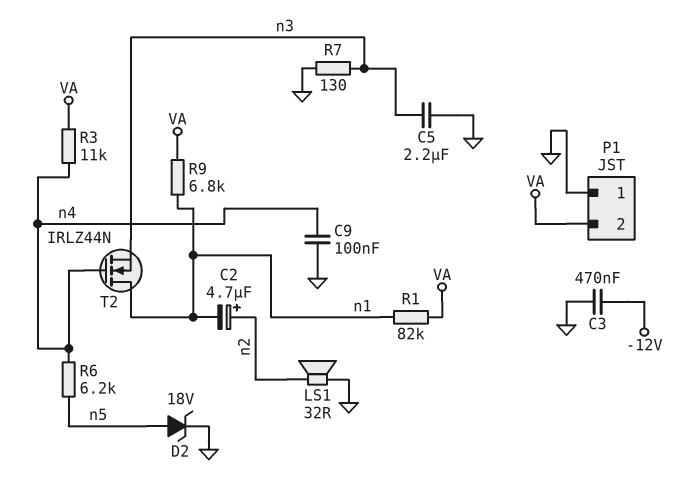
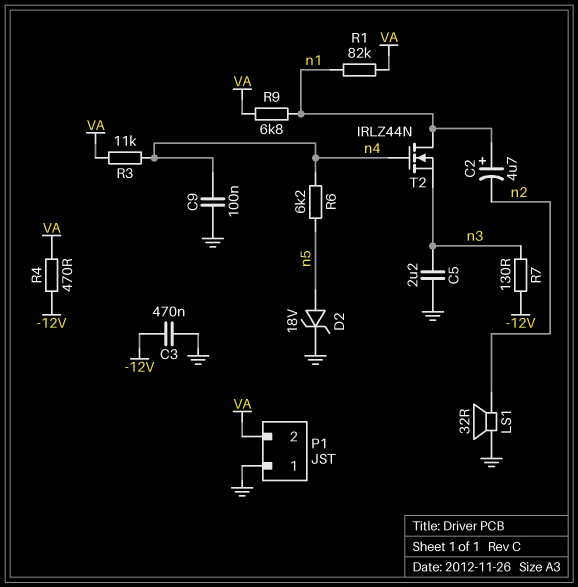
C2: 4.7uF (plus n2, minus n1) -> 4.7uF (plus n1, minus n2)
R4: none -> 470 (-12V, VA)
R7: 130 (GND, n3) -> 130 (-12V, n3)

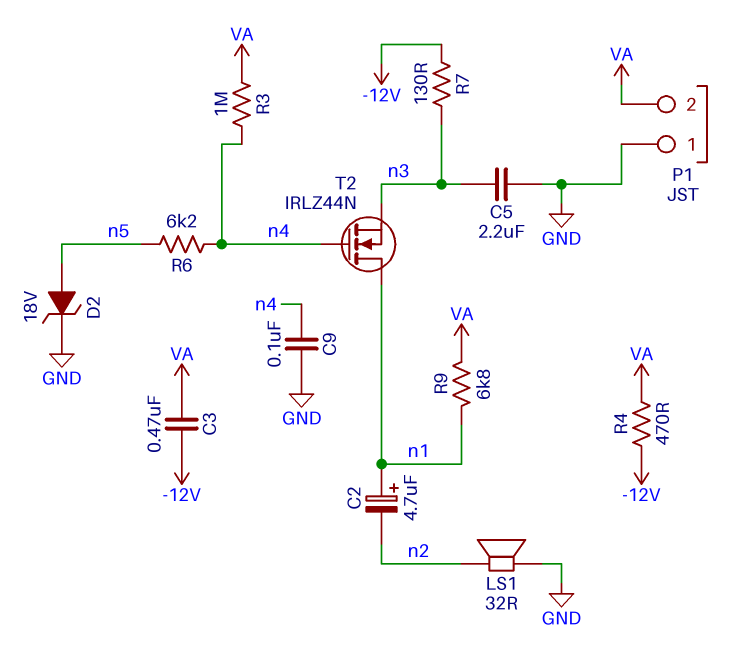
C3: 470nF (-12V, GND) -> 470nF (-12V, VA)
R1: 82k (VA, n1) -> none
R3: 11k (VA, n4) -> 1M (VA, n4)

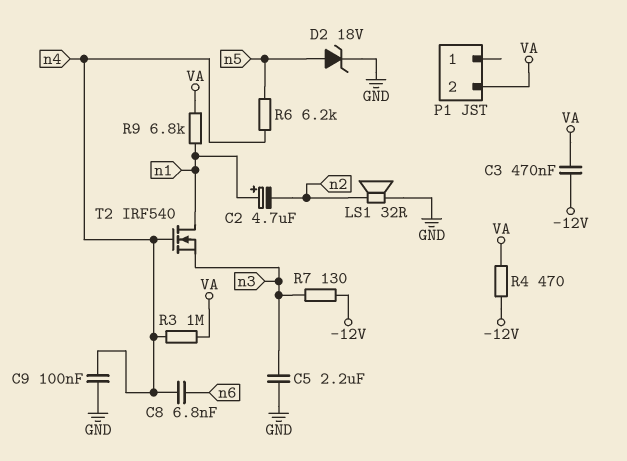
C8: none -> 6.8nF (n4, n6)
P1 pin 1: GND -> none
T2: NMOS IRLZ44N (G n4, D n1, S n3) -> NMOS IRF540 (G n4, D n1, S n3)

